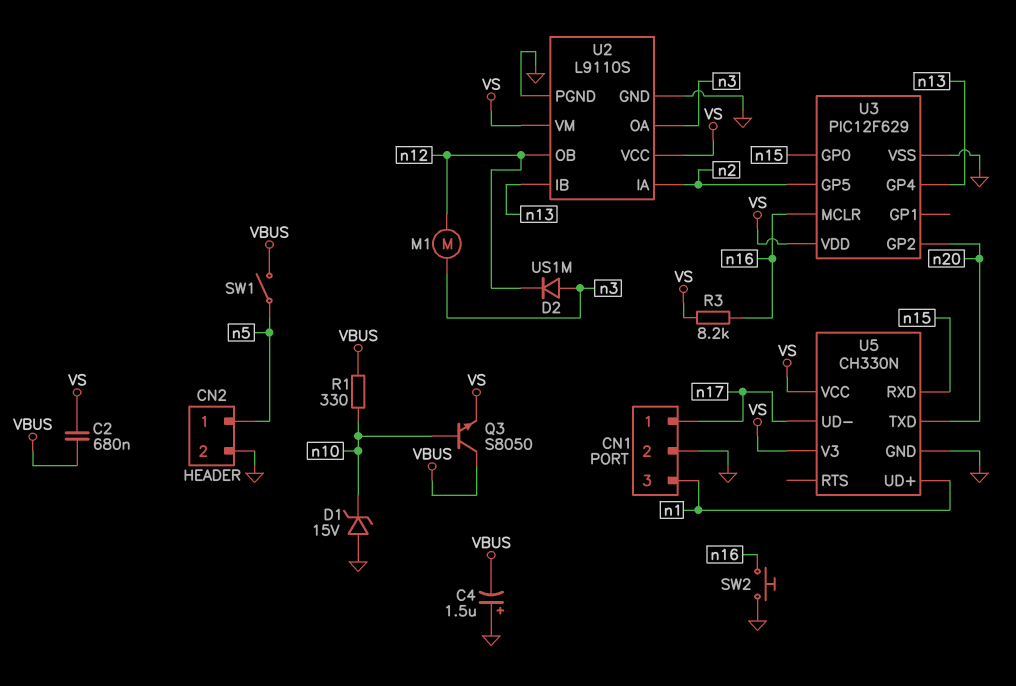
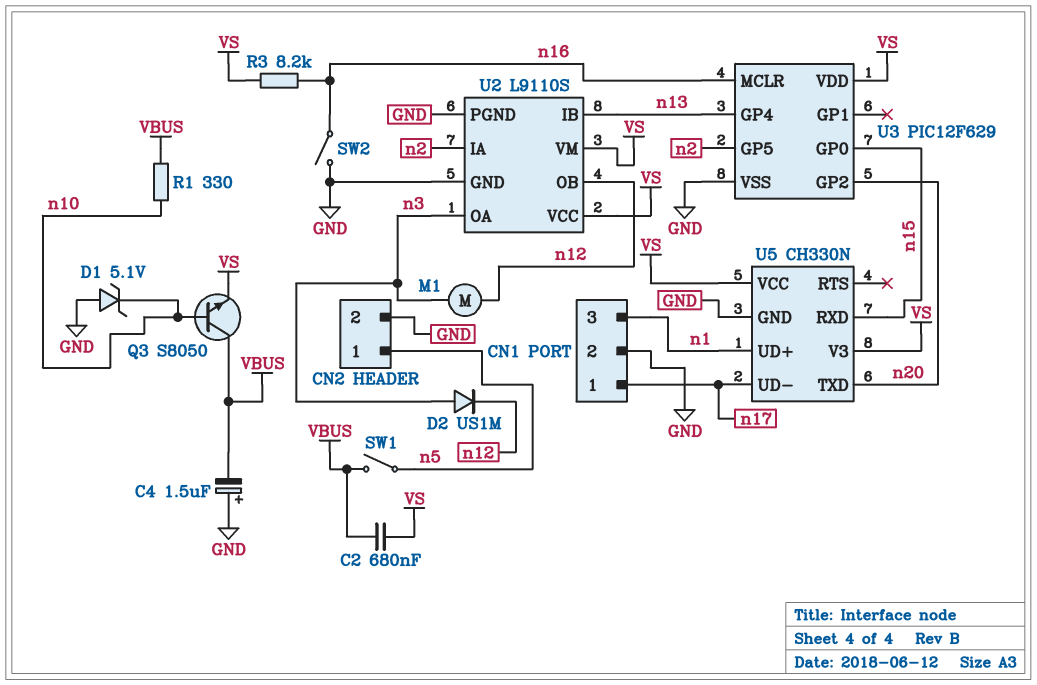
D1: zener 15V (A GND, K n10) -> zener 5.1V (A GND, K n10)
SW2: button (GND, n16) -> switch (GND, n16)

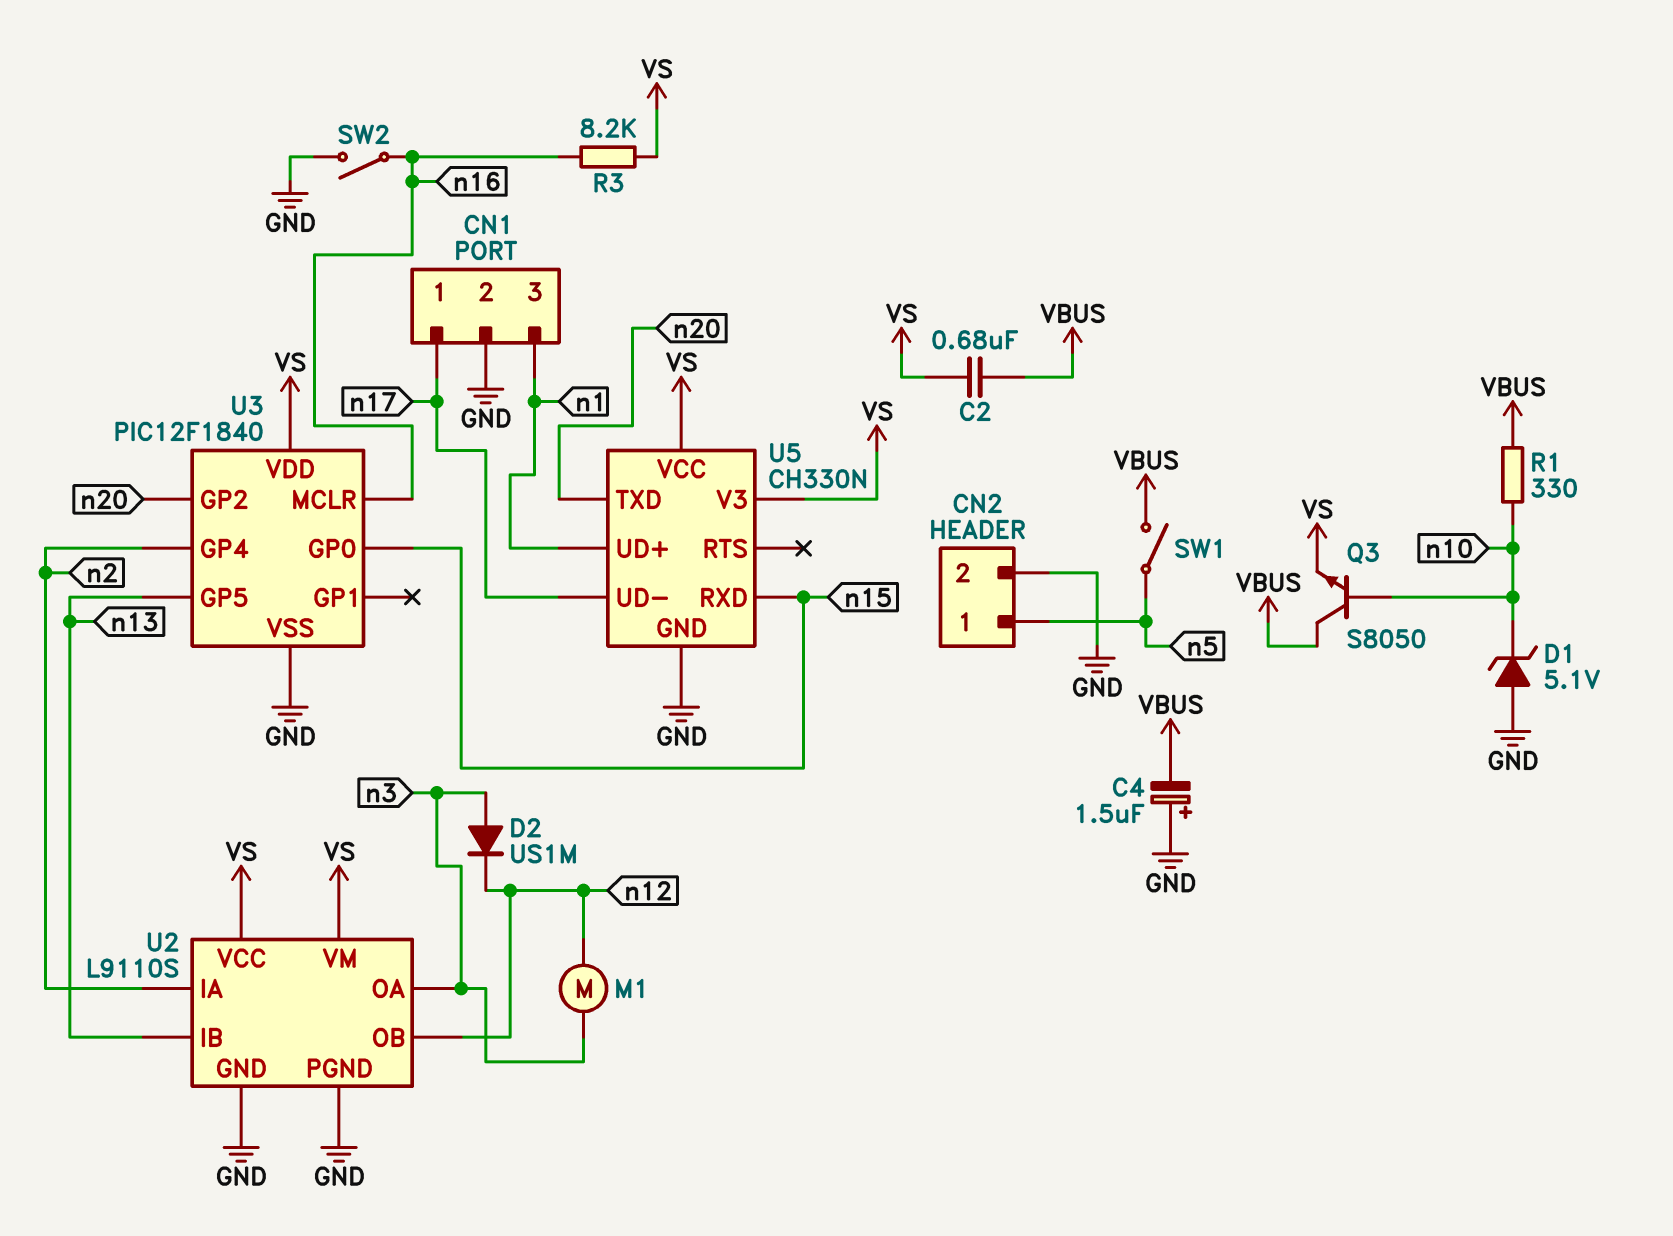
U3: PIC12F629 -> PIC12F1840
U3 pin GP4: n13 -> n2
U3 pin GP5: n2 -> n13

